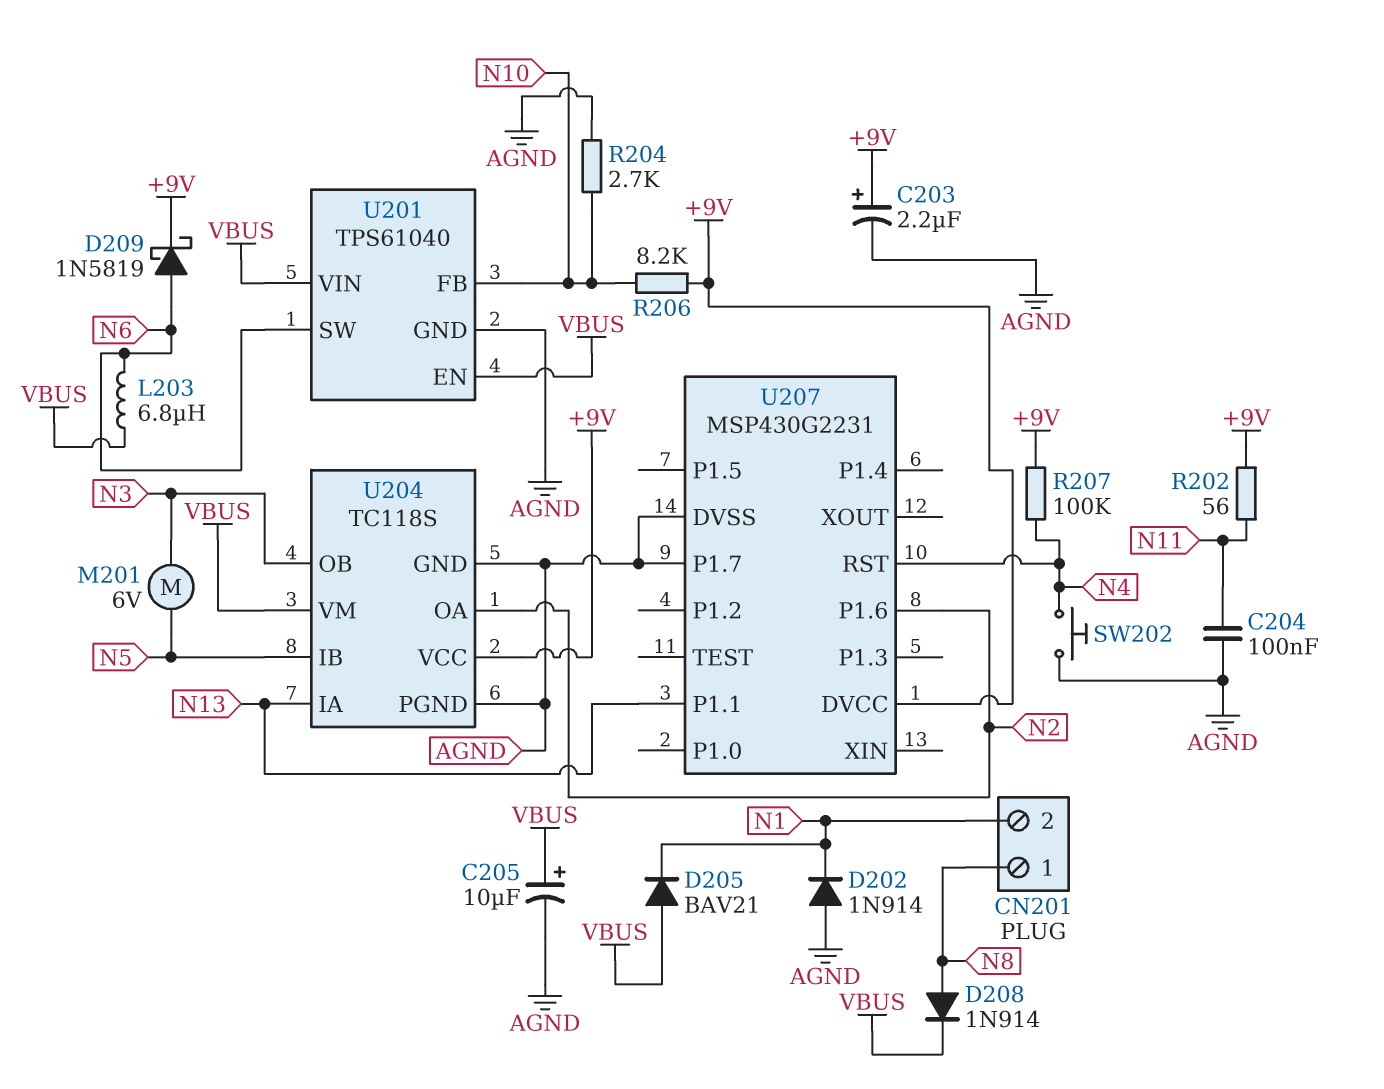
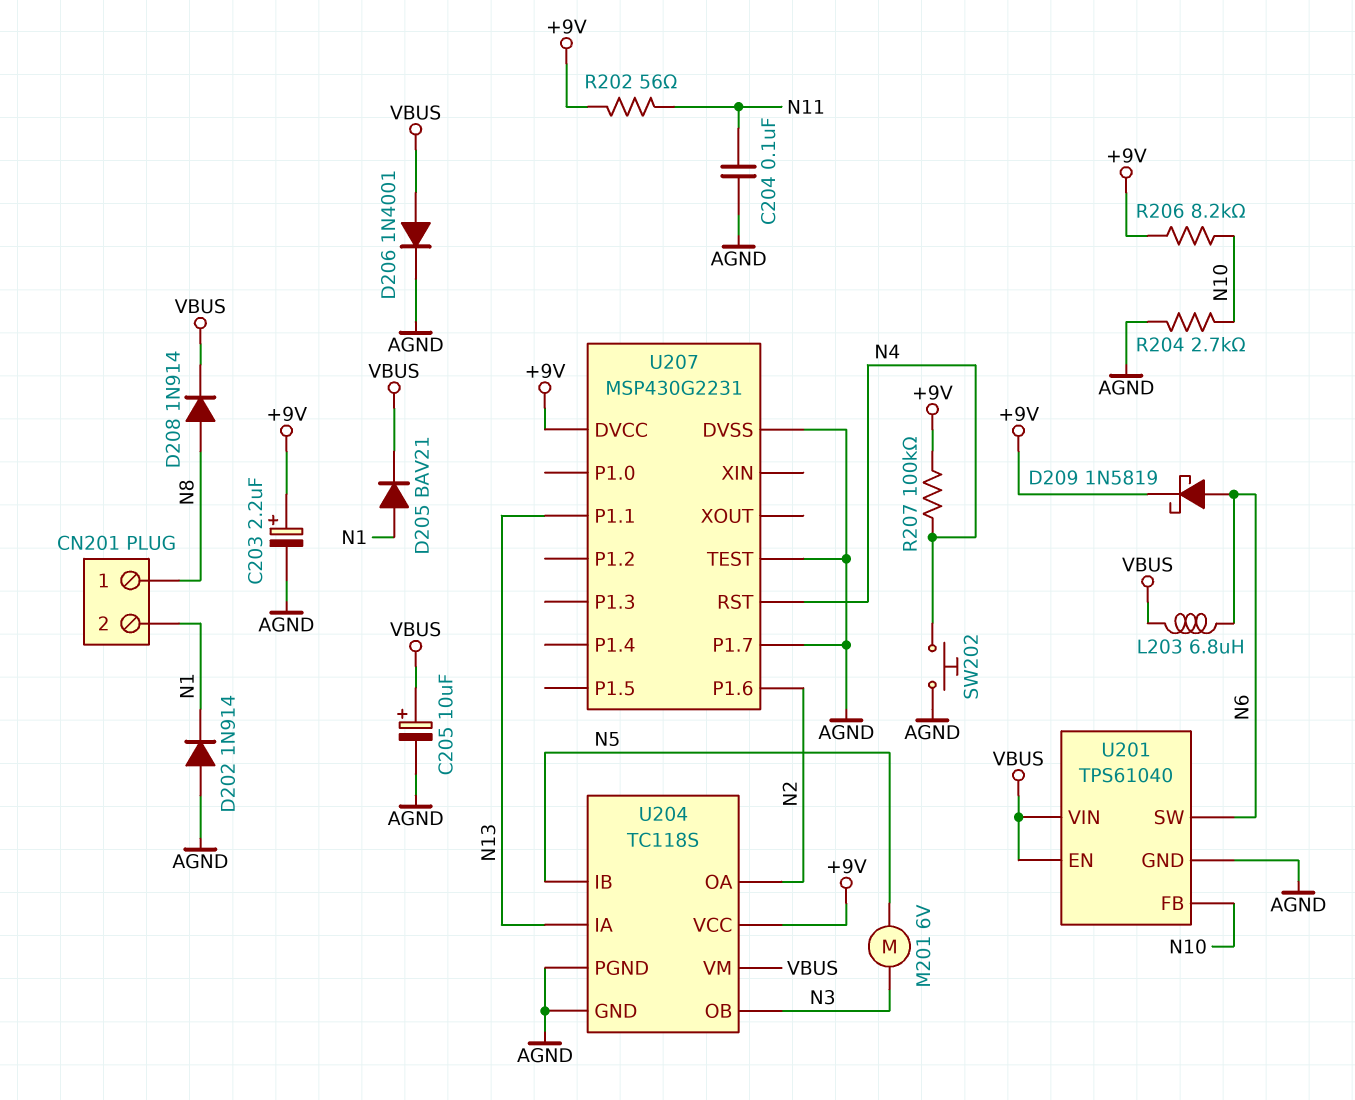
D205: diode BAV21 (A VBUS, K N1) -> diode BAV21 (A N1, K VBUS)
D206: none -> diode 1N4001 (A VBUS, K AGND)
U207 pin TEST: none -> AGND

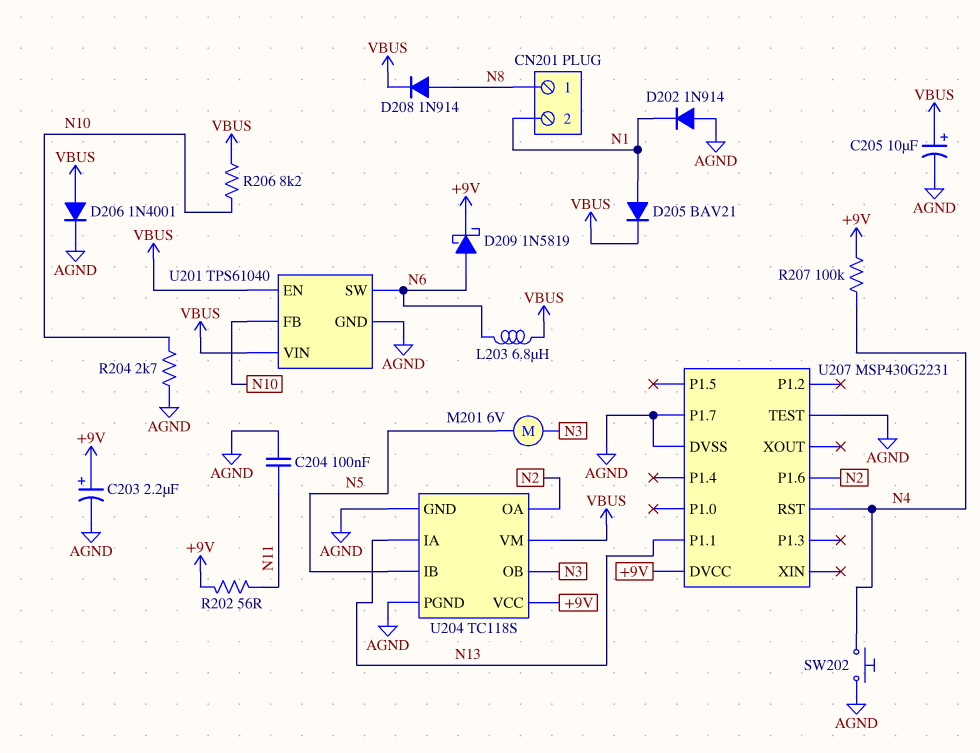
R206: 8.2k (+9V, N10) -> 8.2k (N10, VBUS)

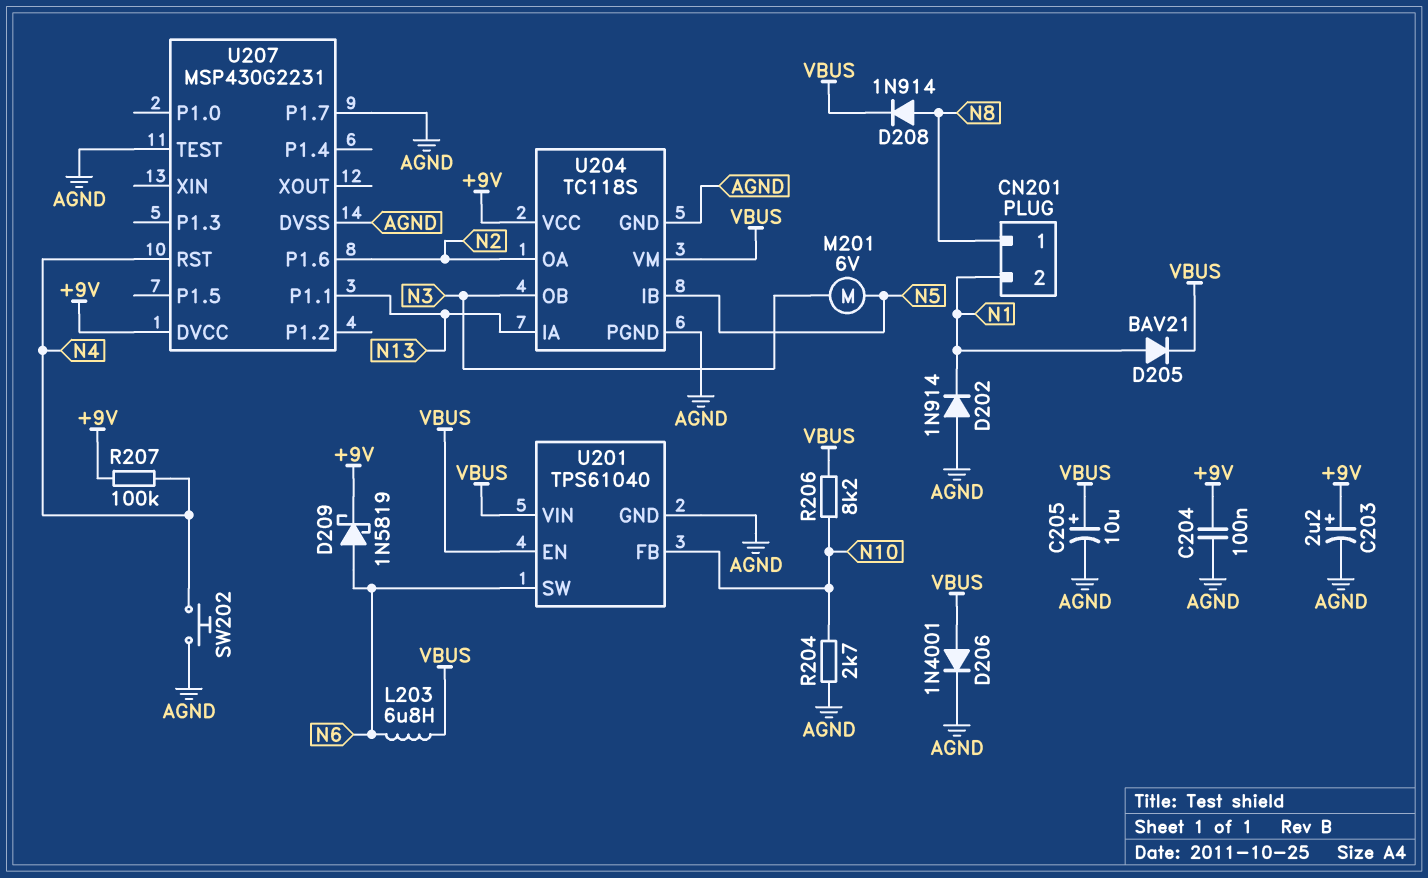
C204: 100nF (AGND, N11) -> 100nF (+9V, AGND)
R202: 56 (+9V, N11) -> none

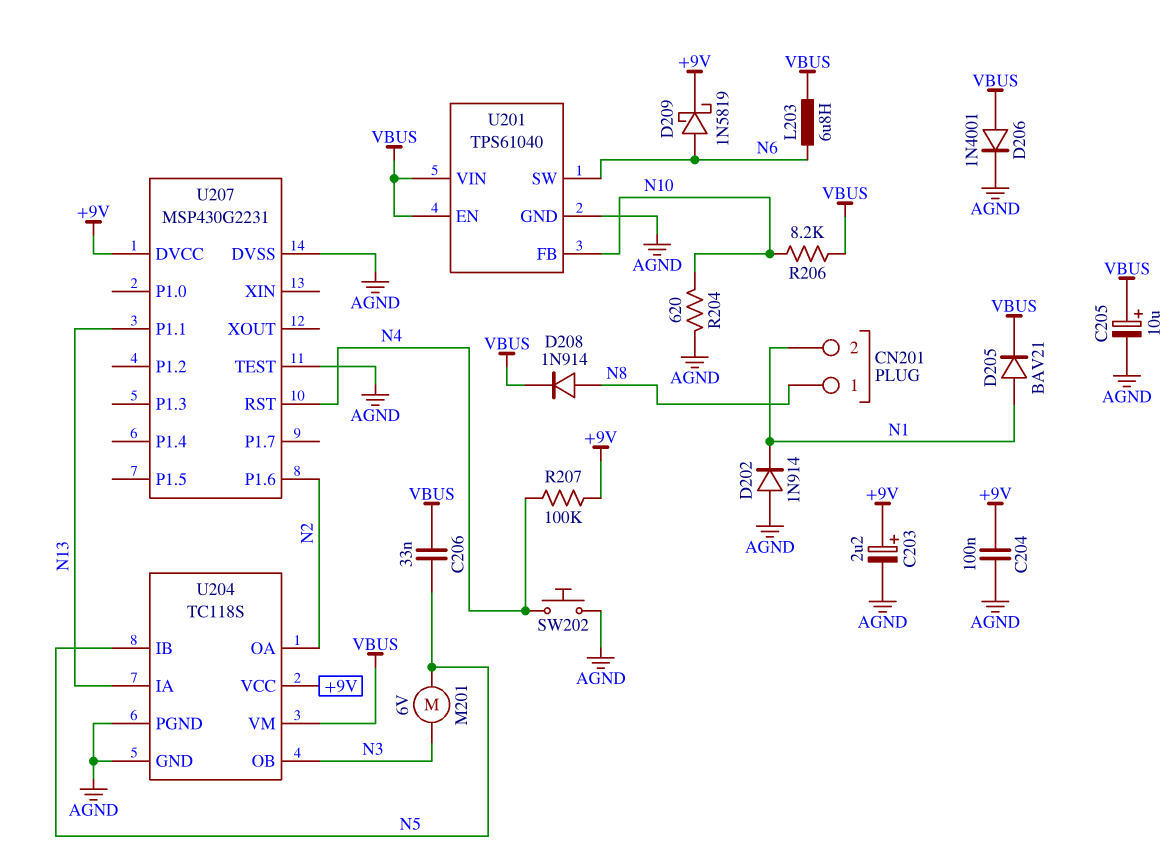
C206: none -> 33nF (N5, VBUS)
R204: 2.7k (AGND, N10) -> 620 (AGND, N10)
U207 pin P1.7: AGND -> none

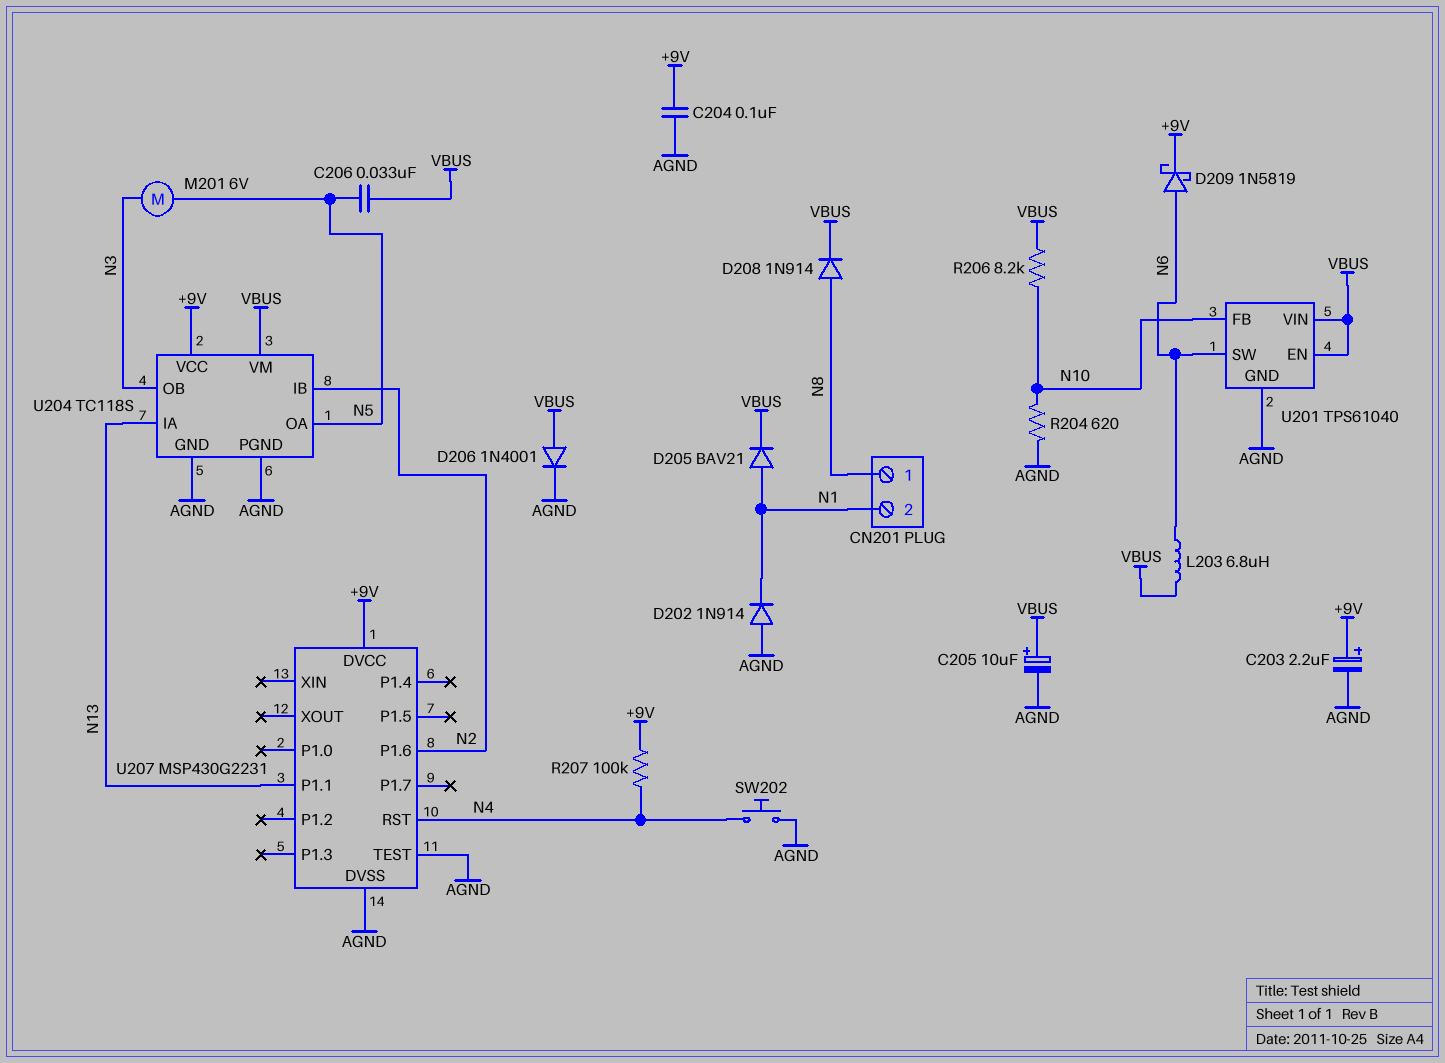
U204 pin IB: N5 -> N2
U204 pin OA: N2 -> N5

